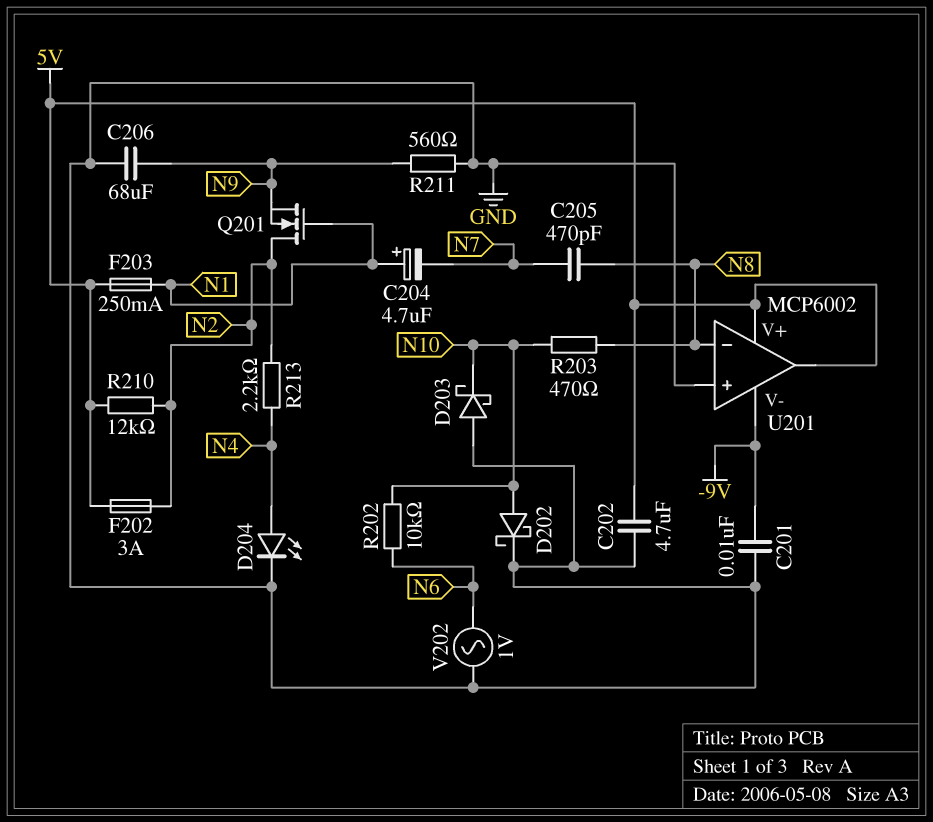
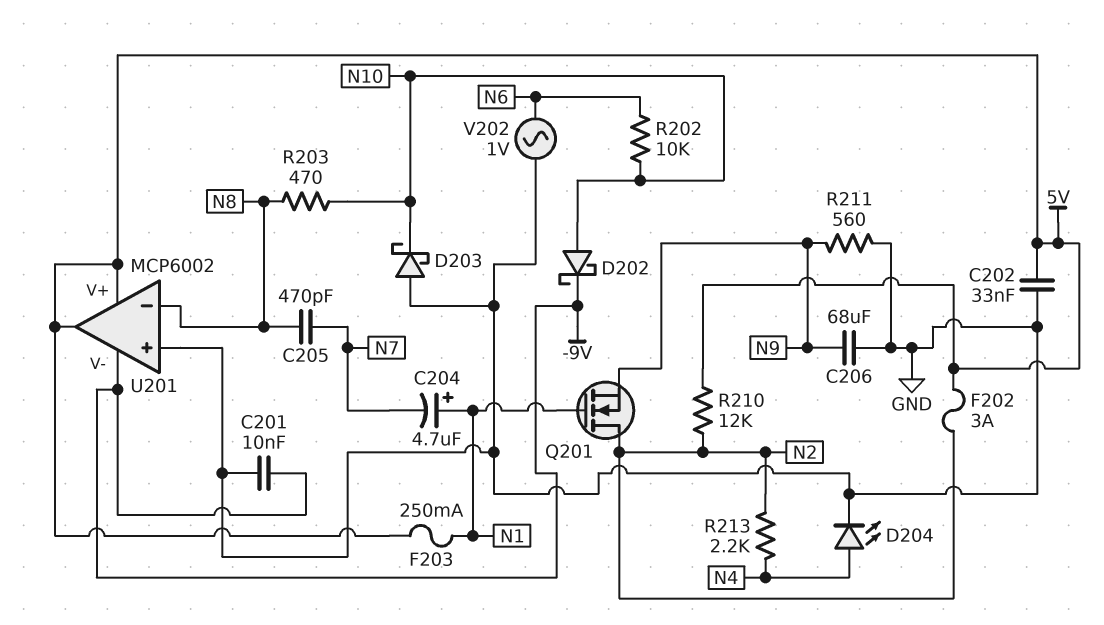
C202: 4.7uF (5V, GND) -> 33nF (5V, GND)
D202: schottky (A N10, K GND) -> schottky (A N10, K -9V)

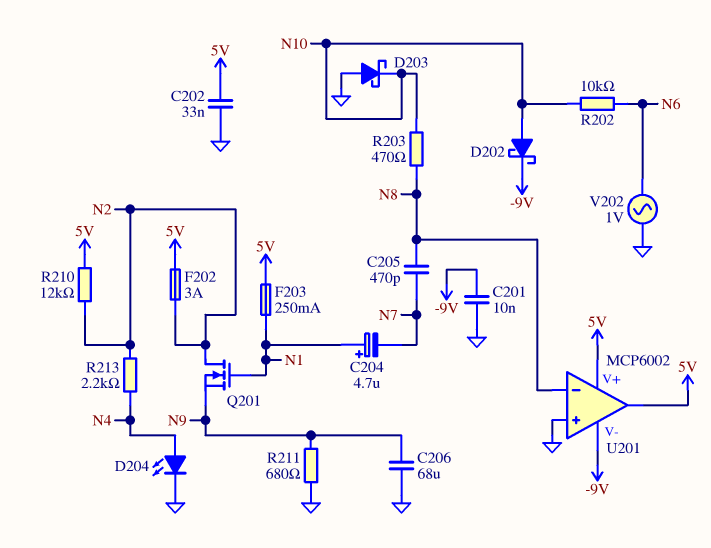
R211: 560 (GND, N9) -> 680 (GND, N9)

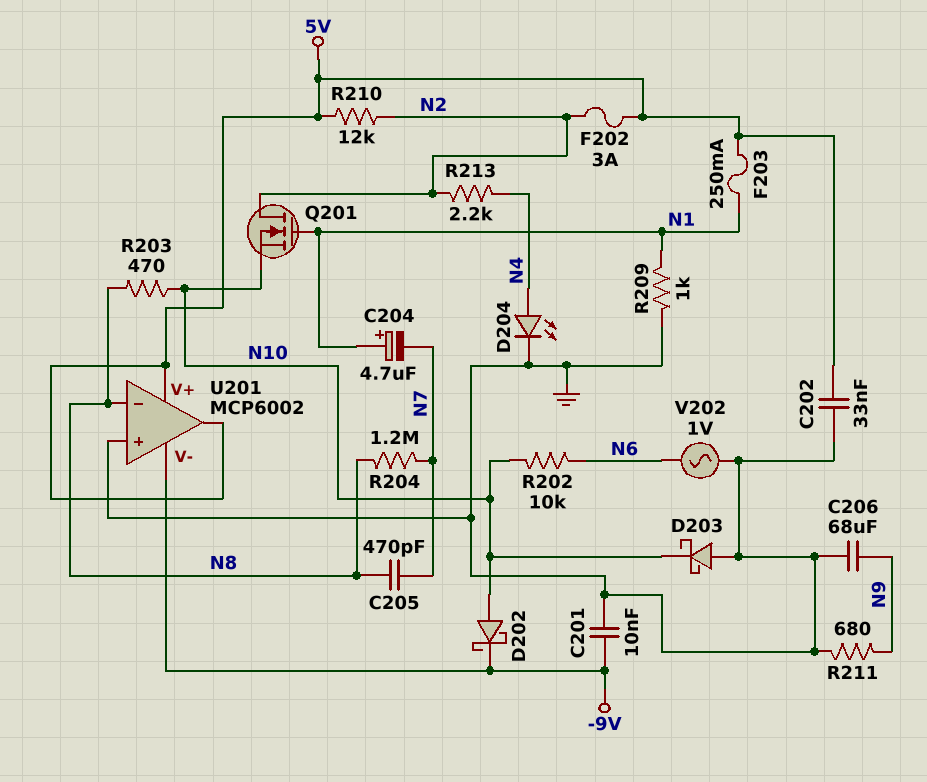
Q201: NMOS (G N1, D N2, S N9) -> NMOS (G N1, D N2, S N10)
R204: none -> 1.2M (N7, N8)
R209: none -> 1k (GND, N1)

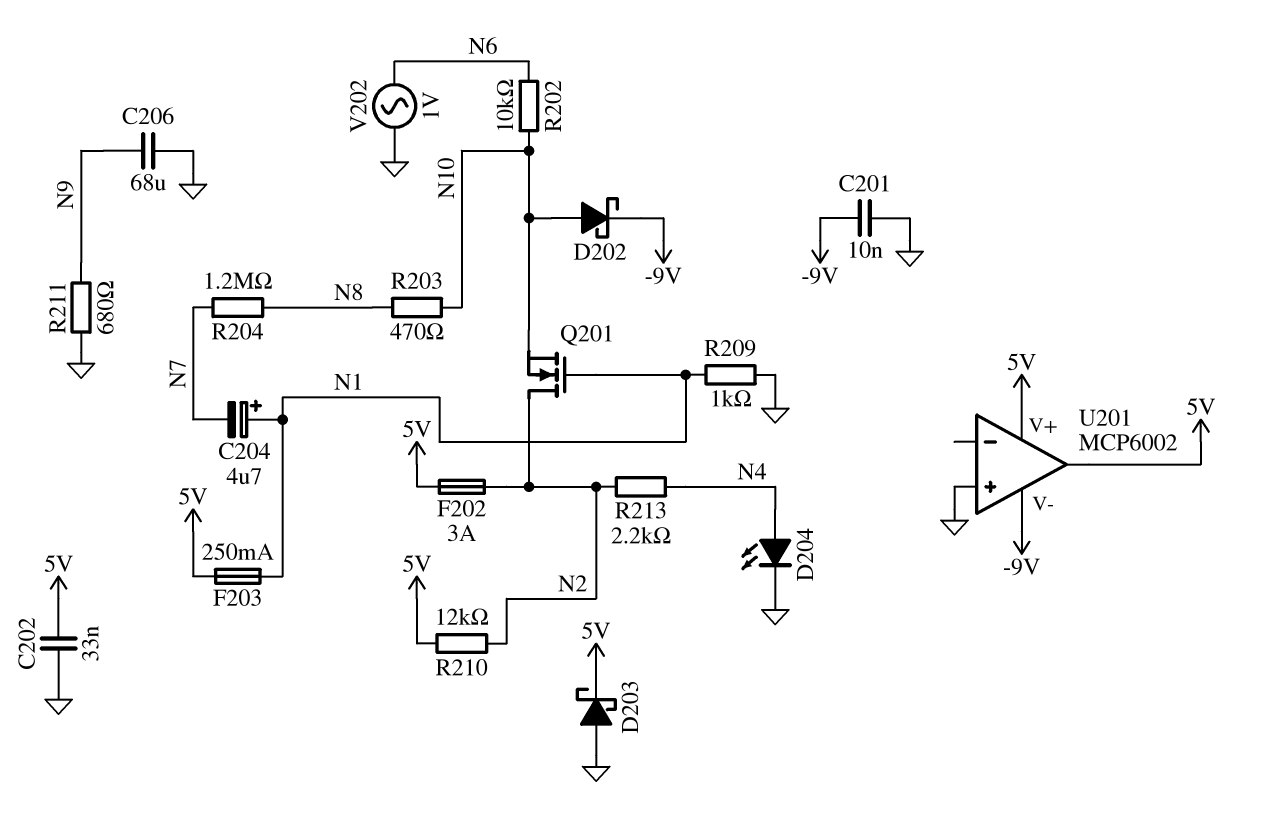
C205: 470pF (N7, N8) -> none
D203: schottky (A GND, K N10) -> schottky (A GND, K 5V)
U201 pin in-: N8 -> none

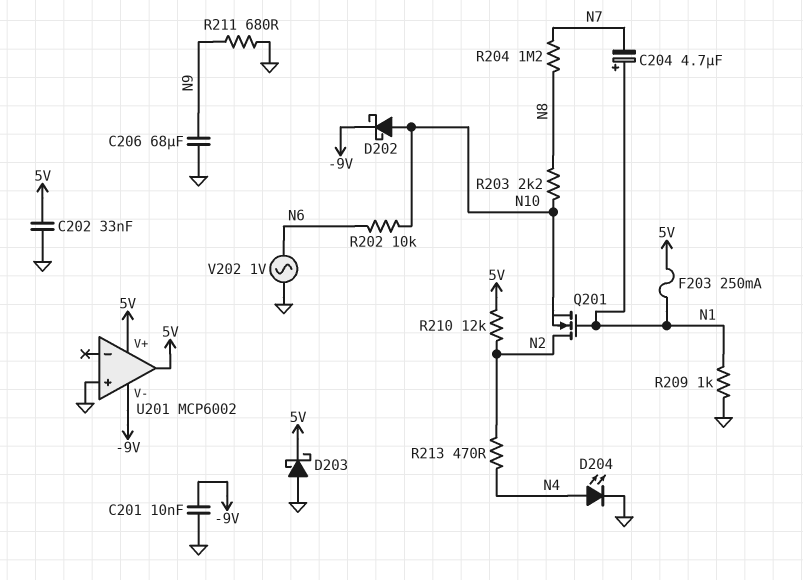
F202: 3A (5V, N2) -> none
R203: 470 (N8, N10) -> 2.2k (N8, N10)
R213: 2.2k (N2, N4) -> 470 (N2, N4)

